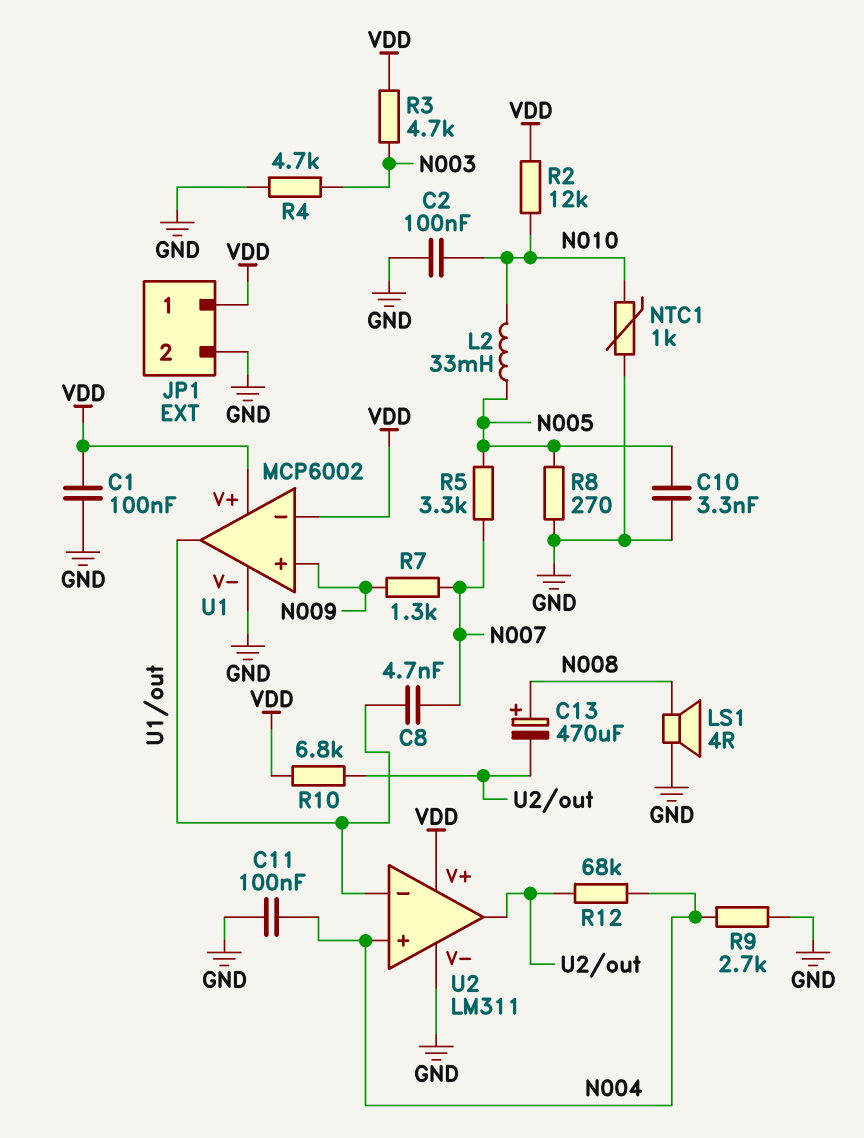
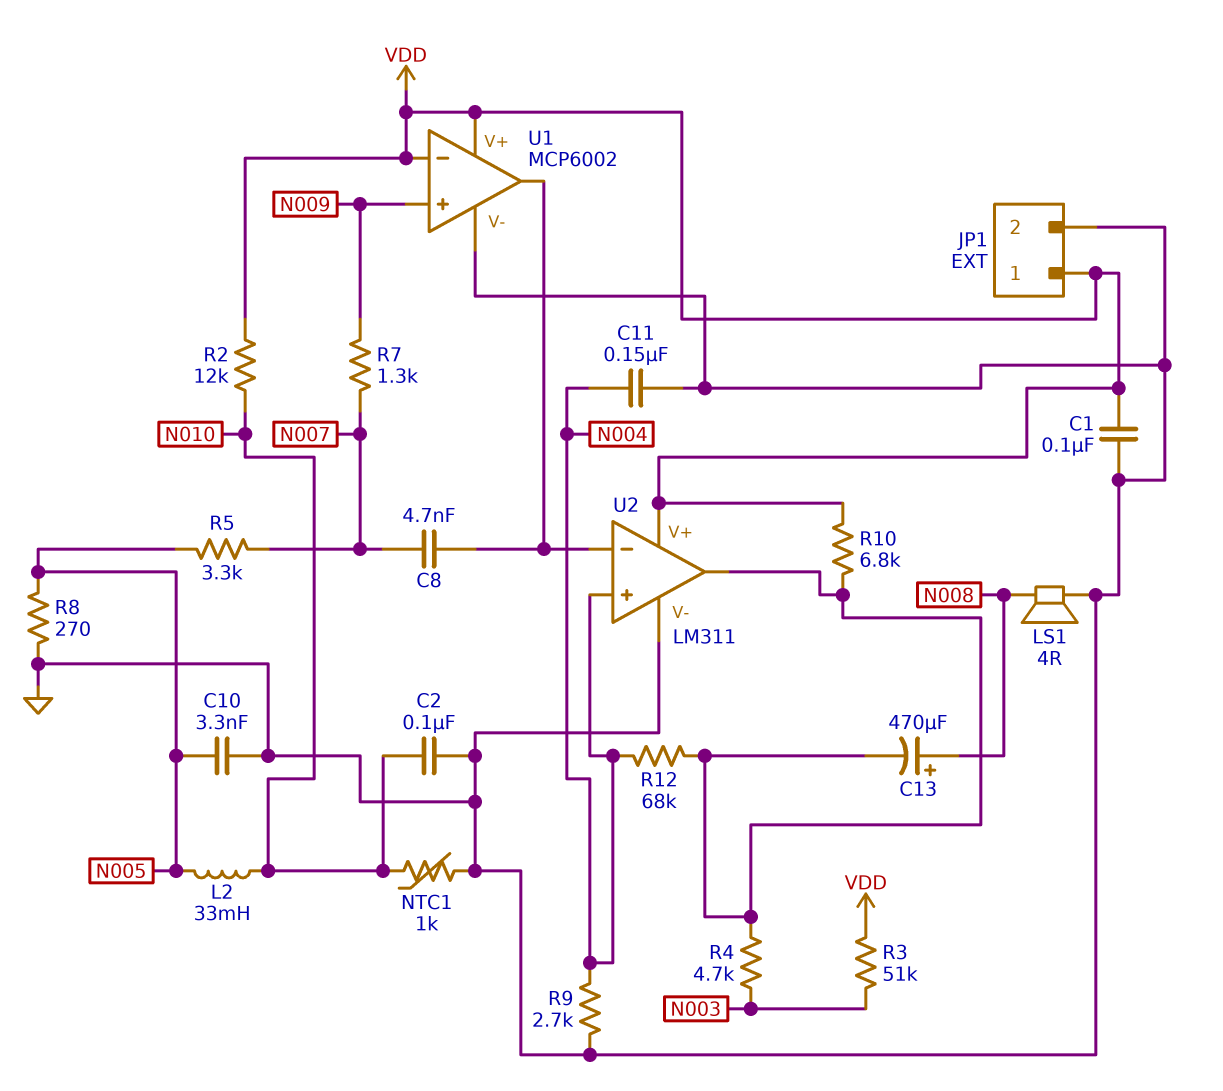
C11: 100nF (GND, N004) -> 150nF (GND, N004)
R3: 4.7k (N003, VDD) -> 51k (N003, VDD)
R4: 4.7k (GND, N003) -> 4.7k (N003, U2/out)

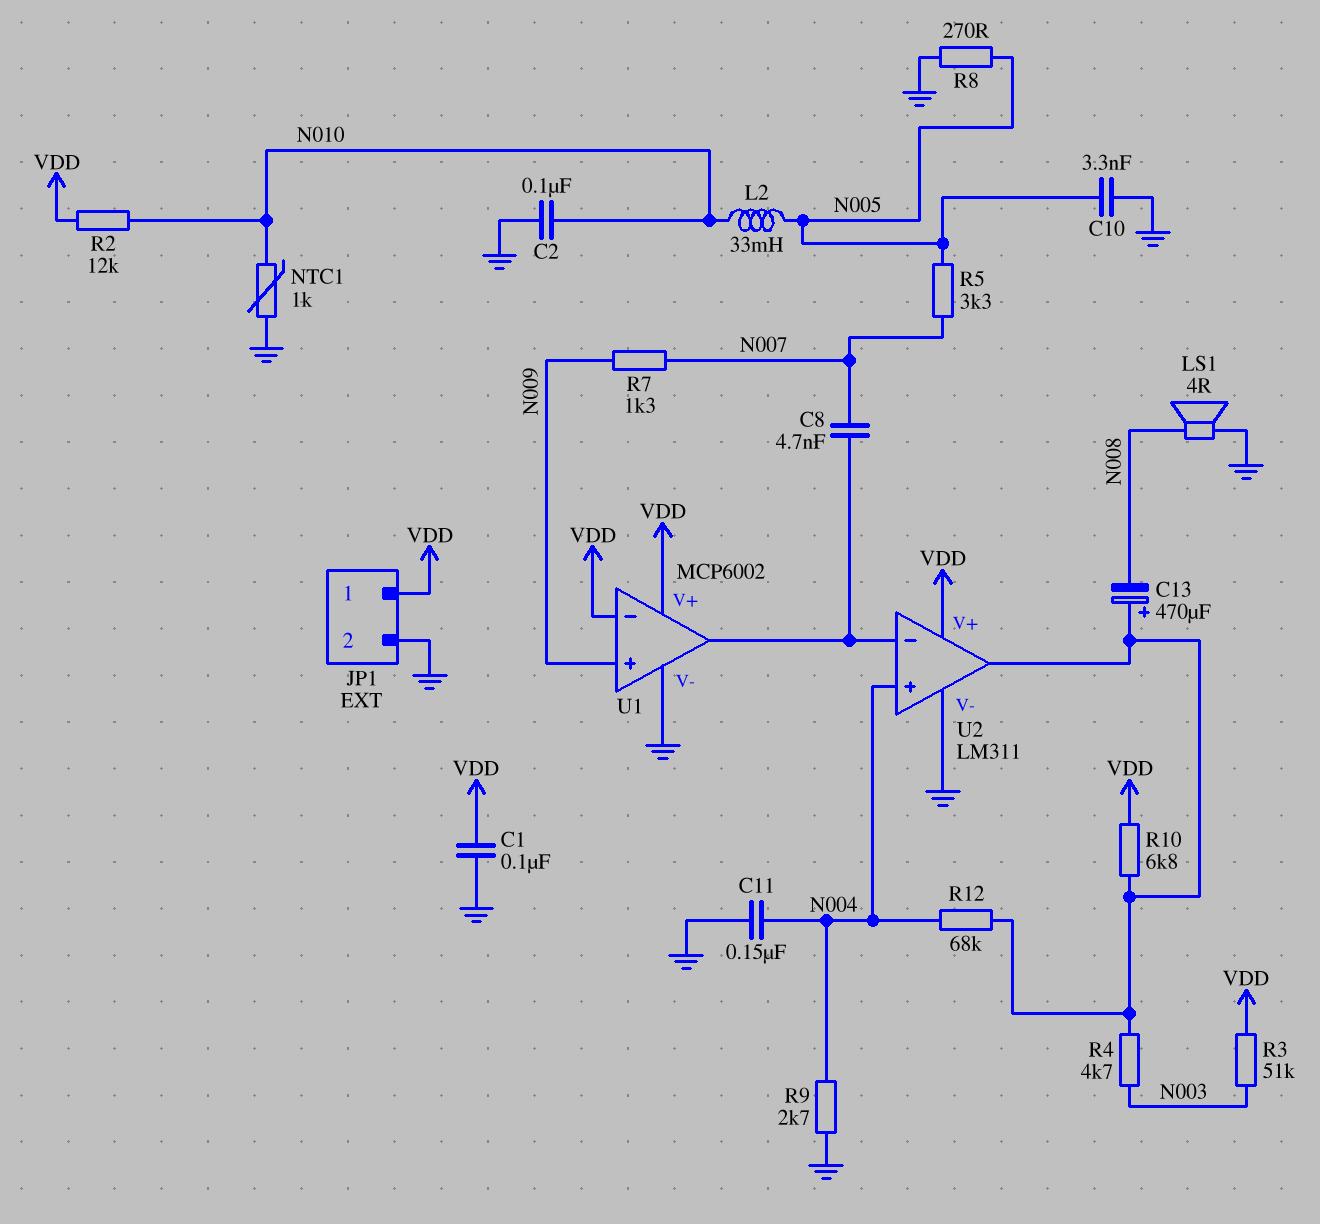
C13: 470uF (plus N008, minus U2/out) -> 470uF (plus U2/out, minus N008)

